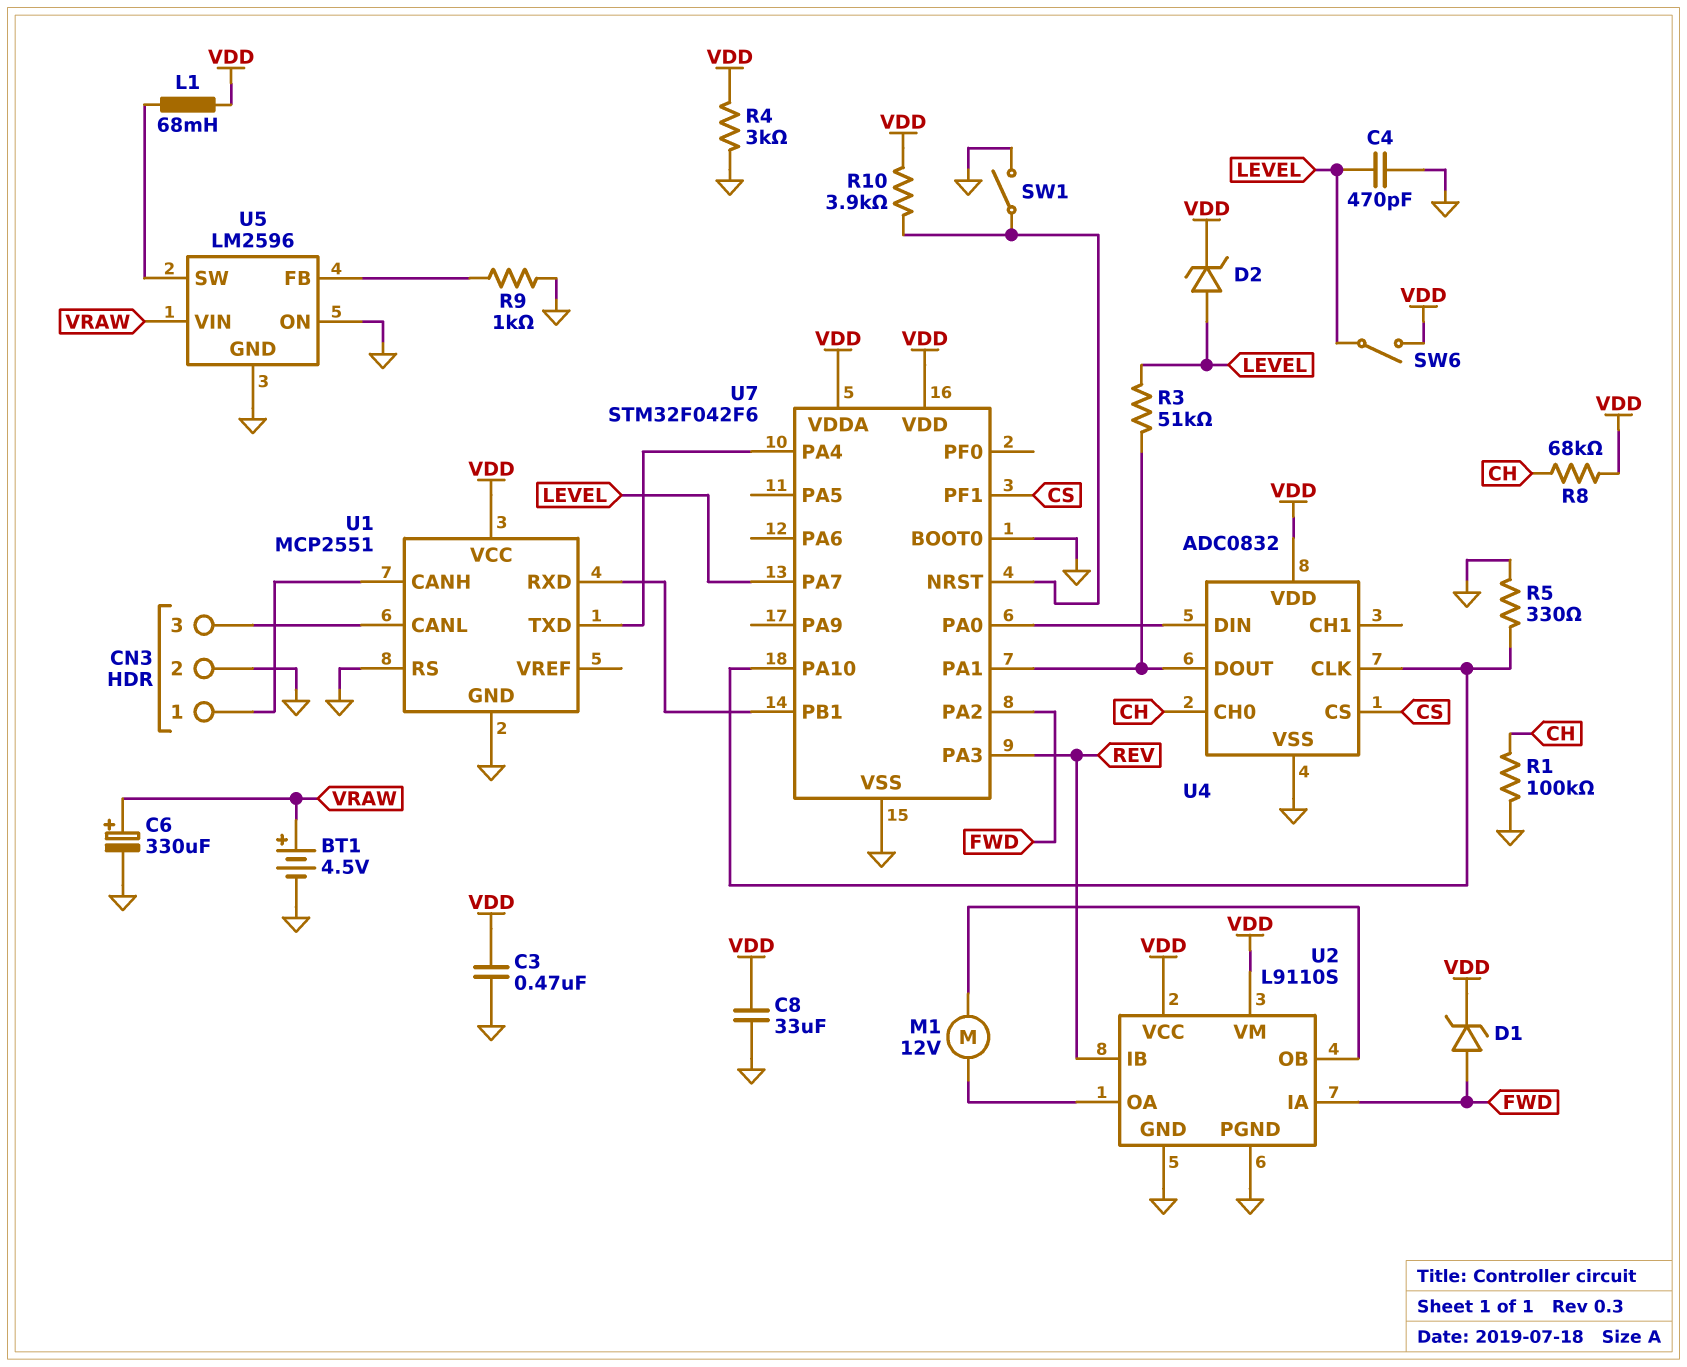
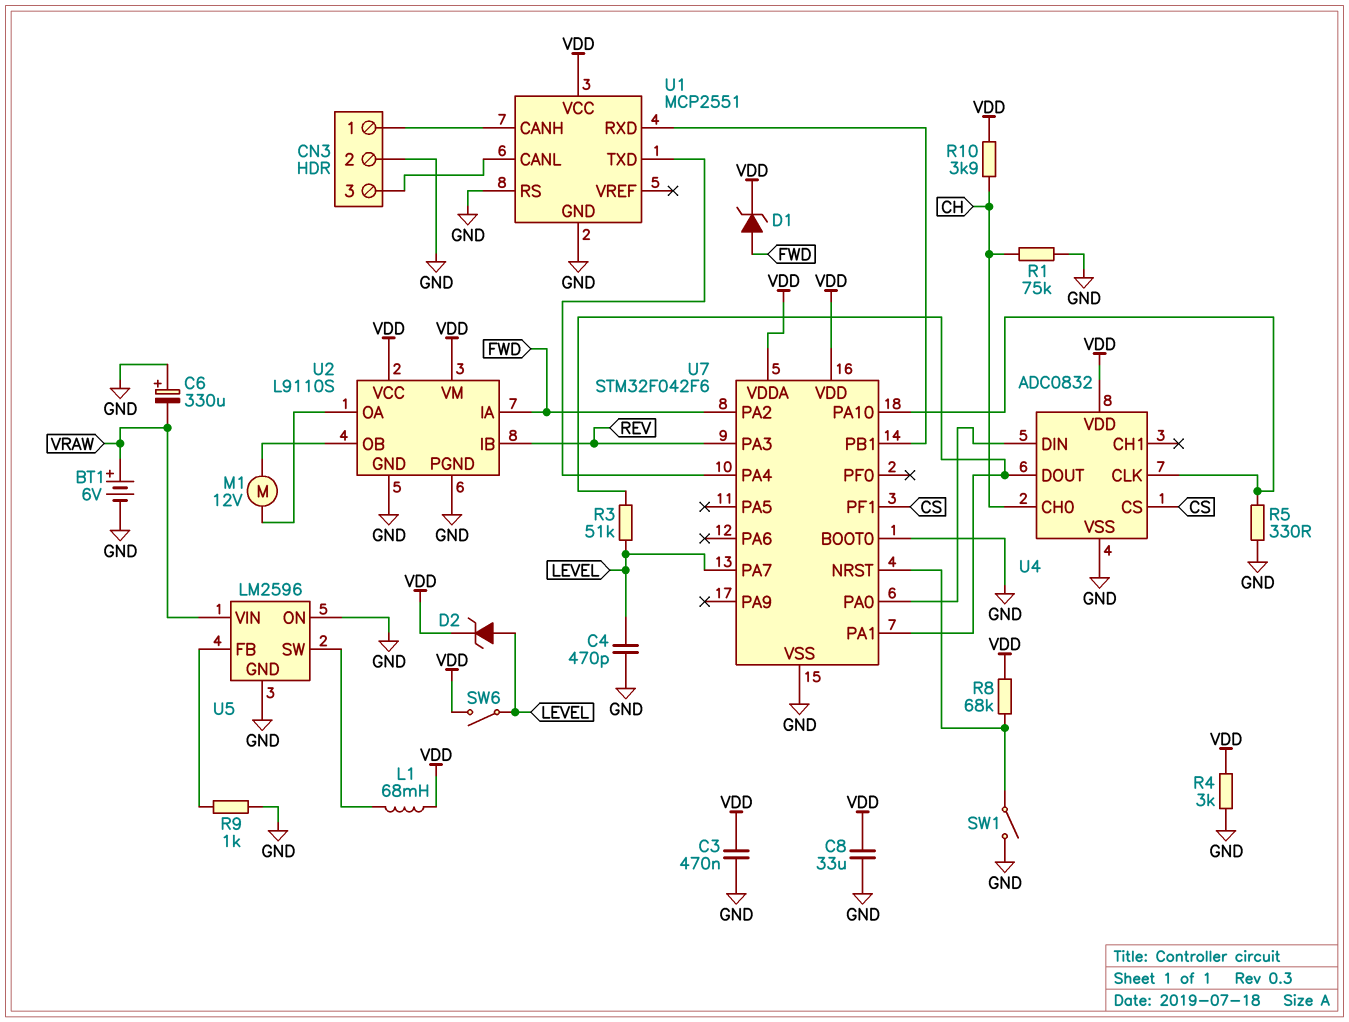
BT1: 4.5V (plus VRAW, minus GND) -> 6V (plus VRAW, minus GND)
C6: 330uF (plus VRAW, minus GND) -> 330uF (plus GND, minus VRAW)
R1: 100k (CH, GND) -> 75k (CH, GND)
R8: 68k (CH, VDD) -> 68k (U7/NRST, VDD)
R10: 3.9k (U7/NRST, VDD) -> 3.9k (CH, VDD)

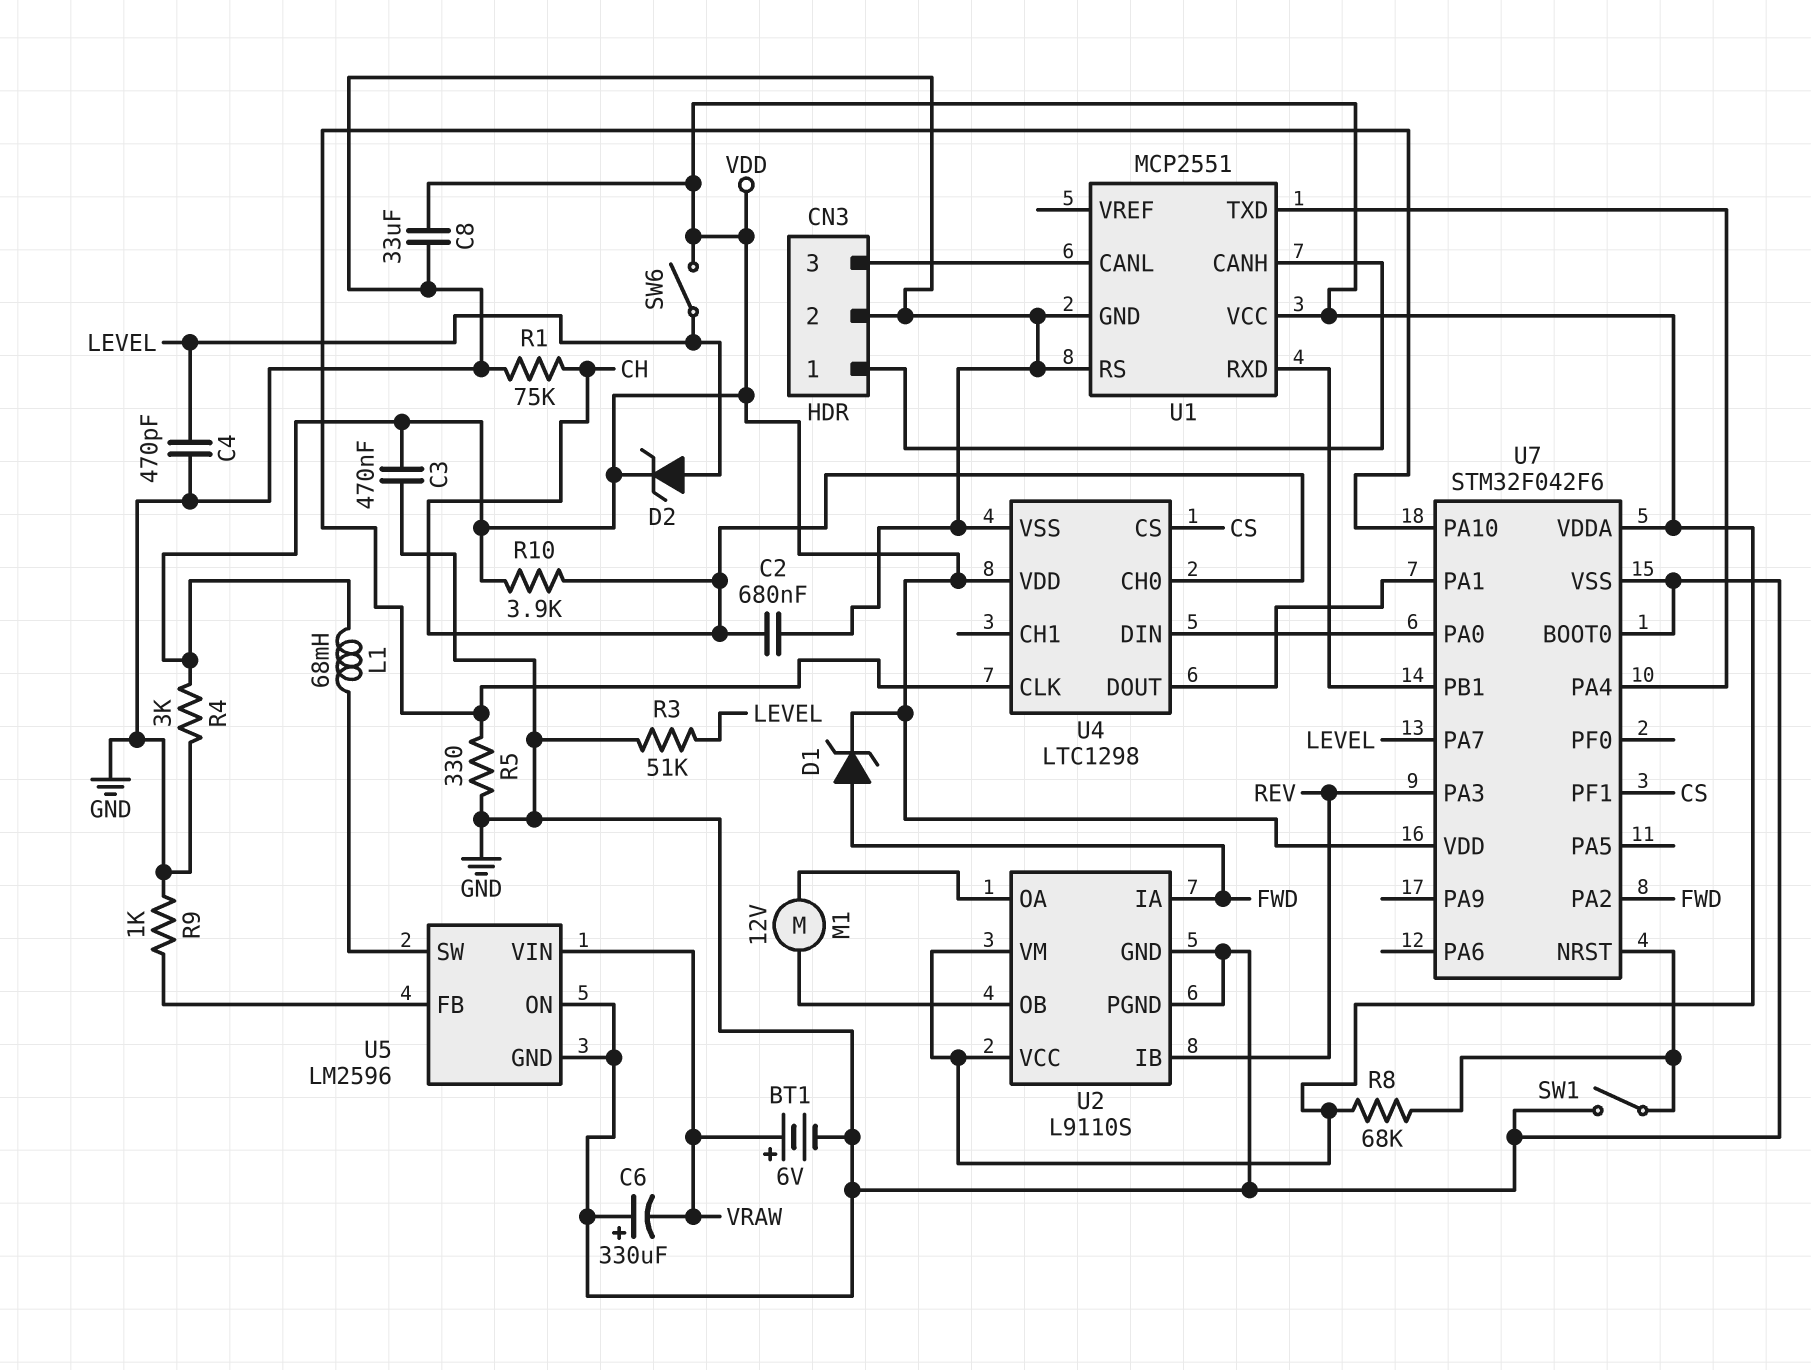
C2: none -> 680nF (CH, GND)
R3: 51k (LEVEL, U4/DOUT) -> 51k (GND, LEVEL)
U4: ADC0832 -> LTC1298

